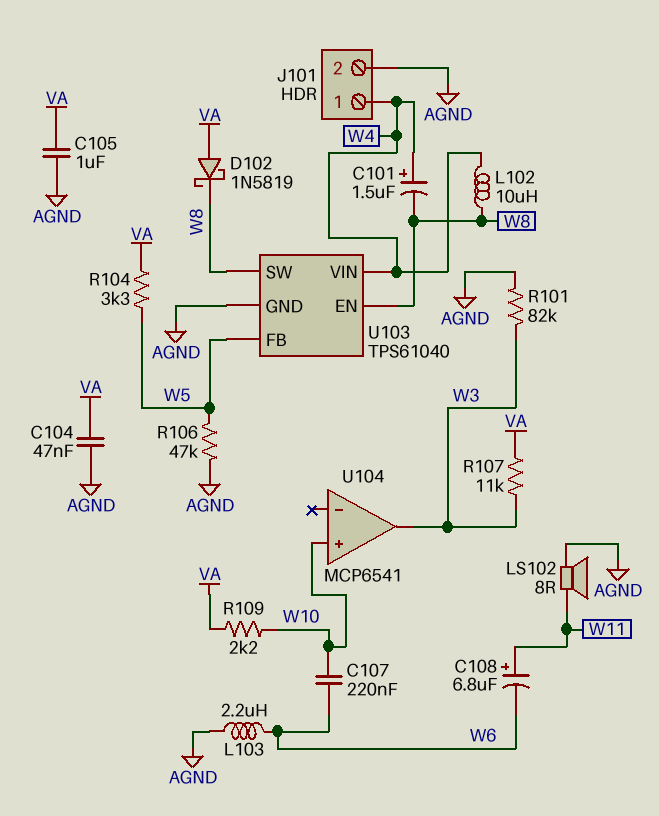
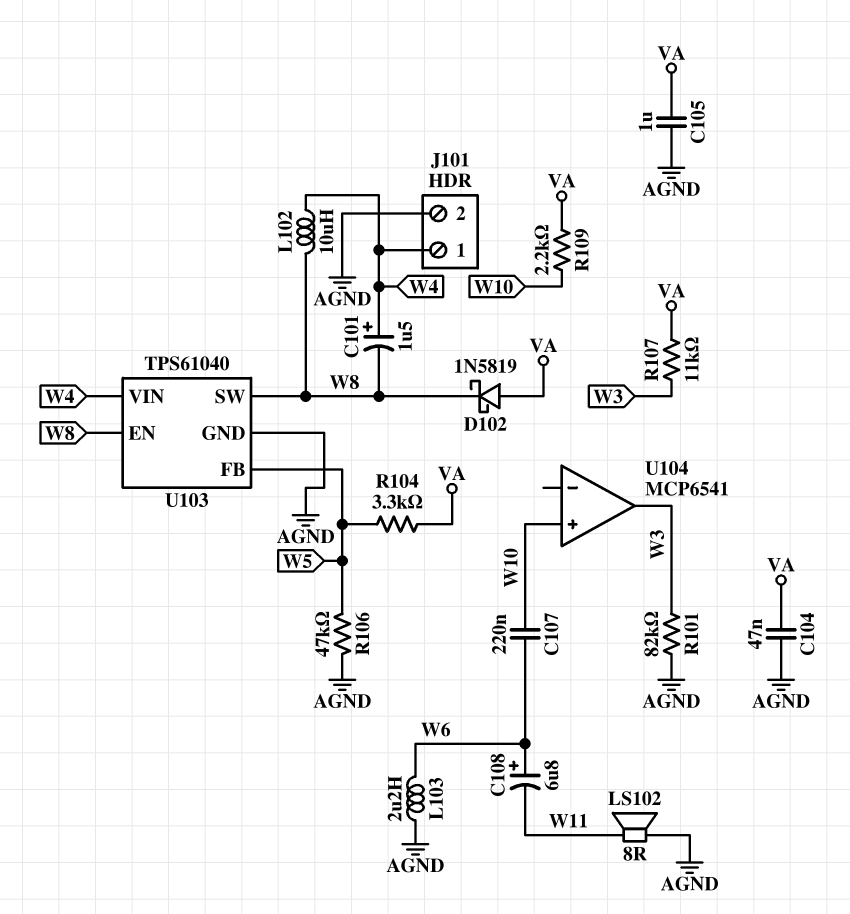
C108: 6.8uF (plus W11, minus W6) -> 6.8uF (plus W6, minus W11)

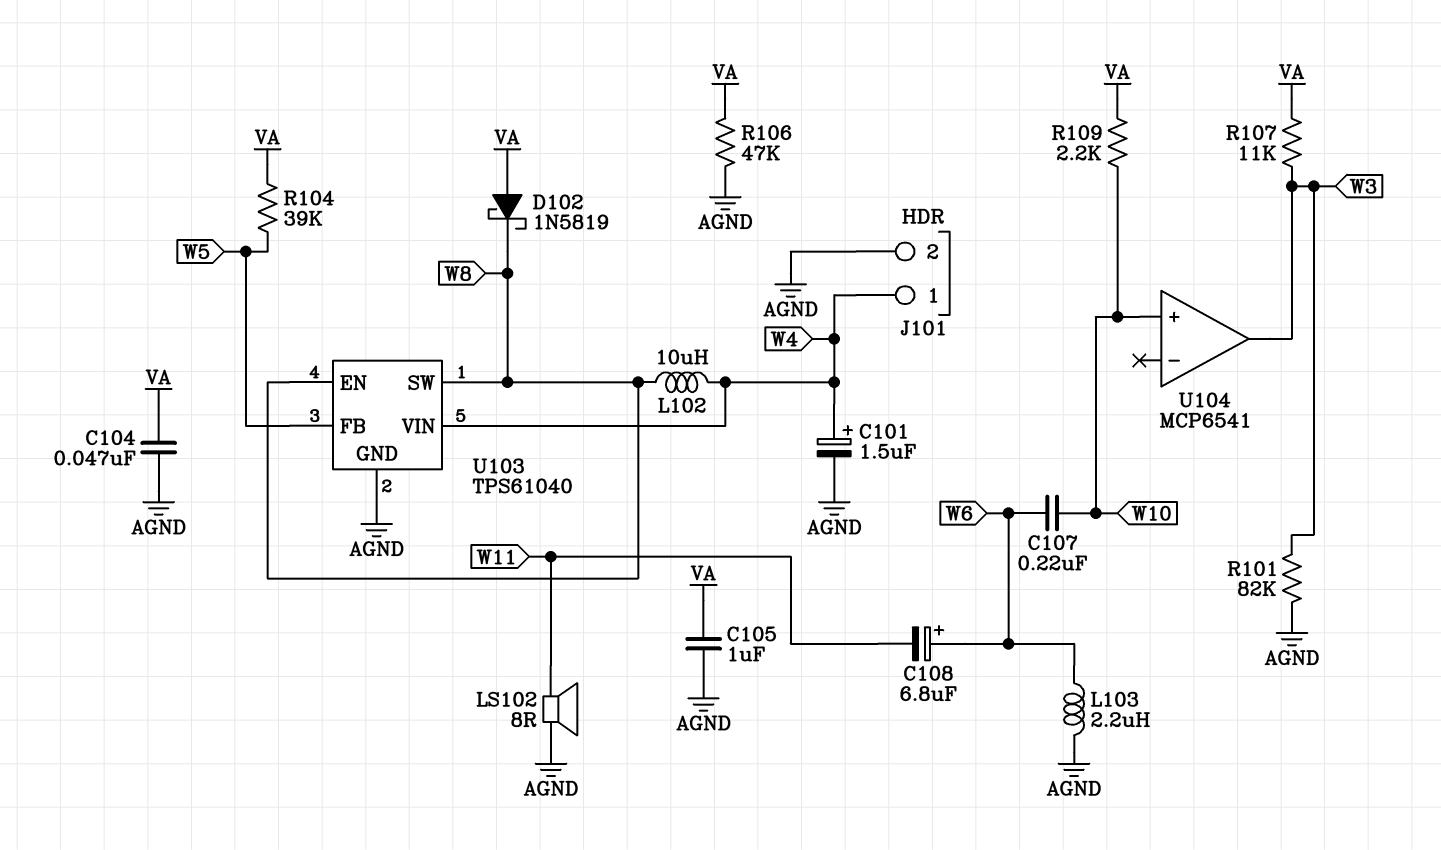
C101: 1.5uF (plus W4, minus W8) -> 1.5uF (plus W4, minus AGND)
R104: 3.3k (VA, W5) -> 39k (VA, W5)
R106: 47k (AGND, W5) -> 47k (AGND, VA)

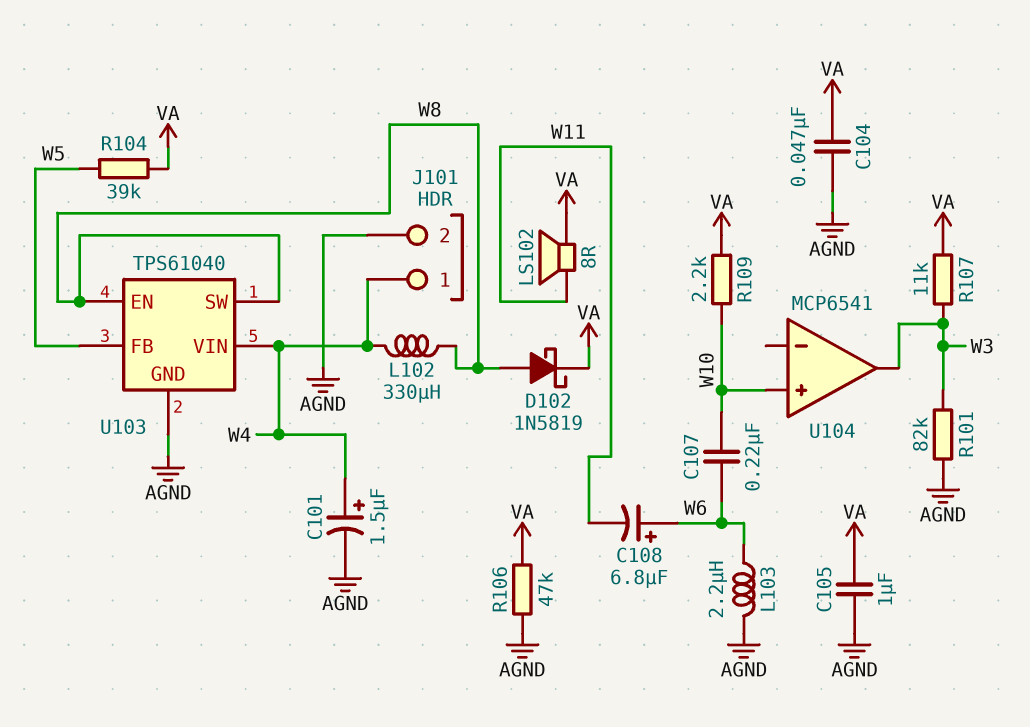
D102: schottky 1N5819 (A VA, K W8) -> schottky 1N5819 (A W8, K VA)
L102: 10uH (W4, W8) -> 330uH (W4, W8)
LS102: speaker 8R (AGND, W11) -> speaker 8R (VA, W11)

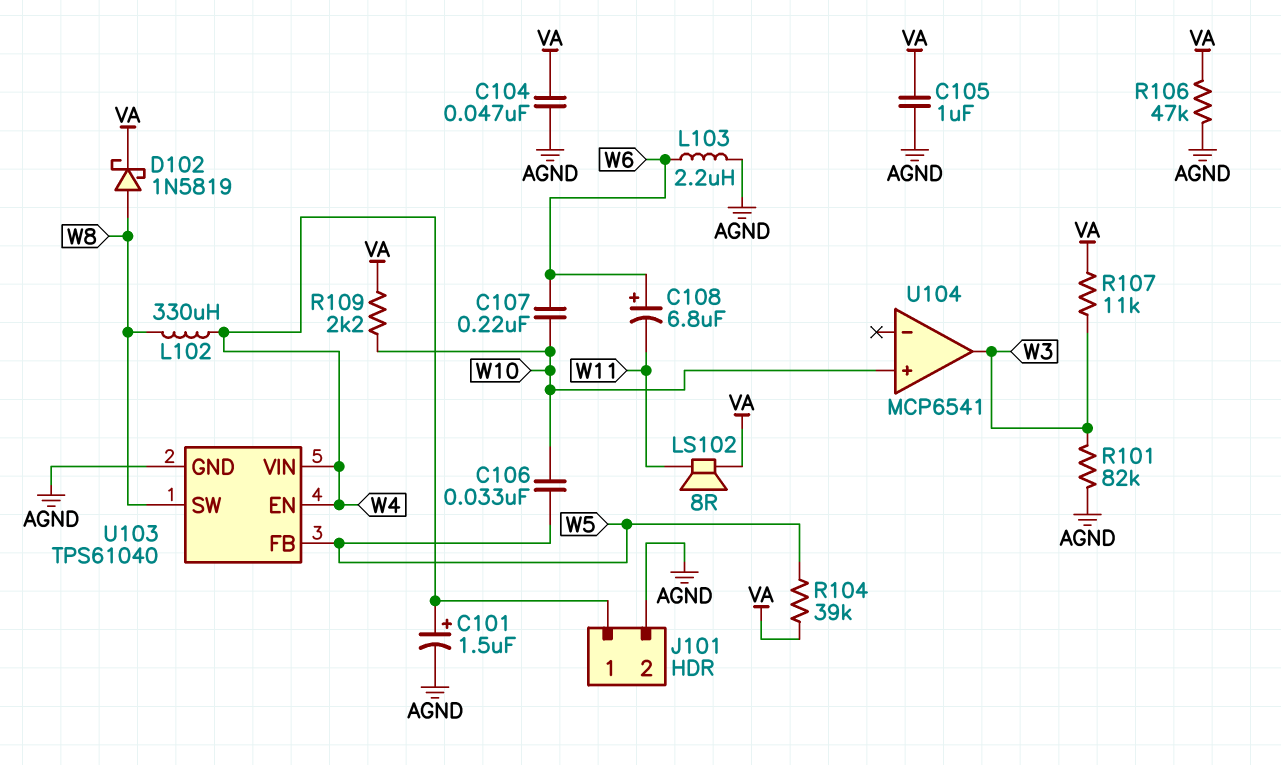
C106: none -> 33nF (W5, W10)
U103 pin EN: W8 -> W4

